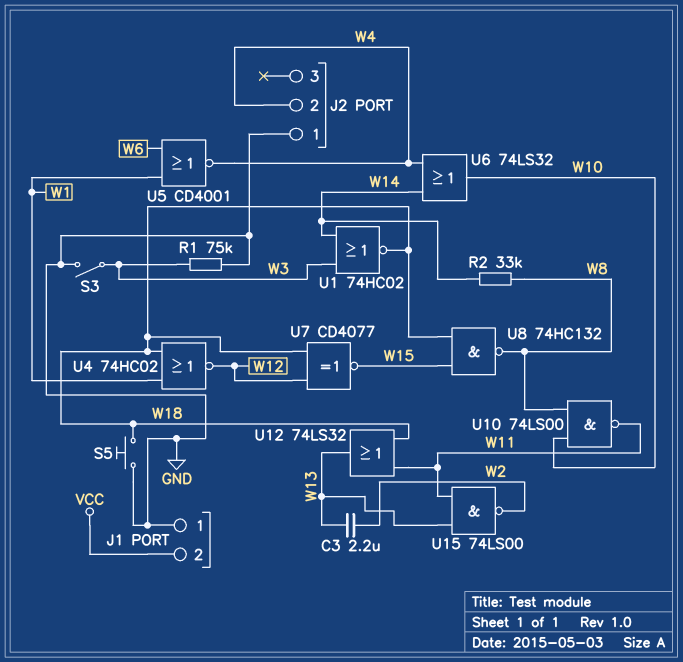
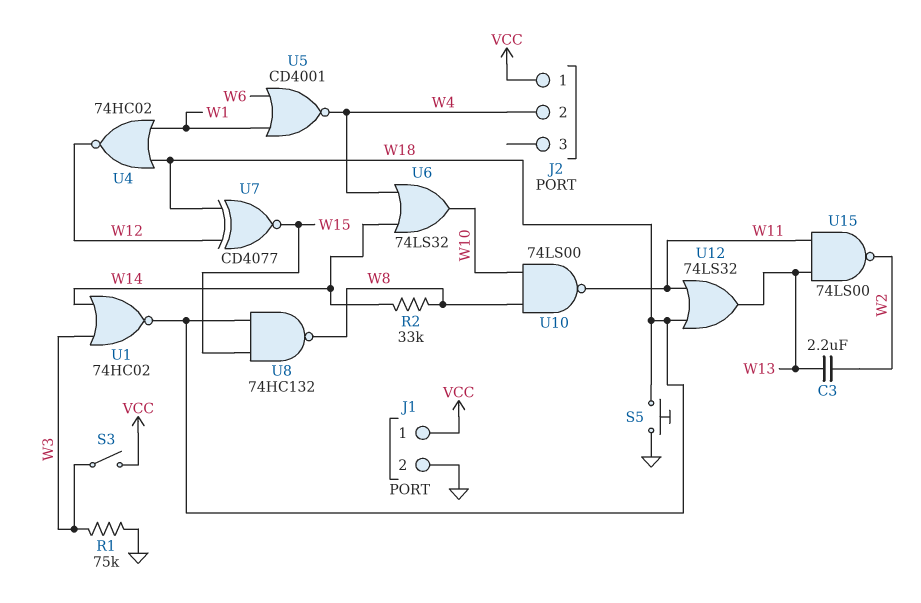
J1 pin 1: GND -> VCC
J1 pin 2: VCC -> GND
J2 pin 1: GND -> VCC
S3: switch (GND, W3) -> switch (VCC, W3)

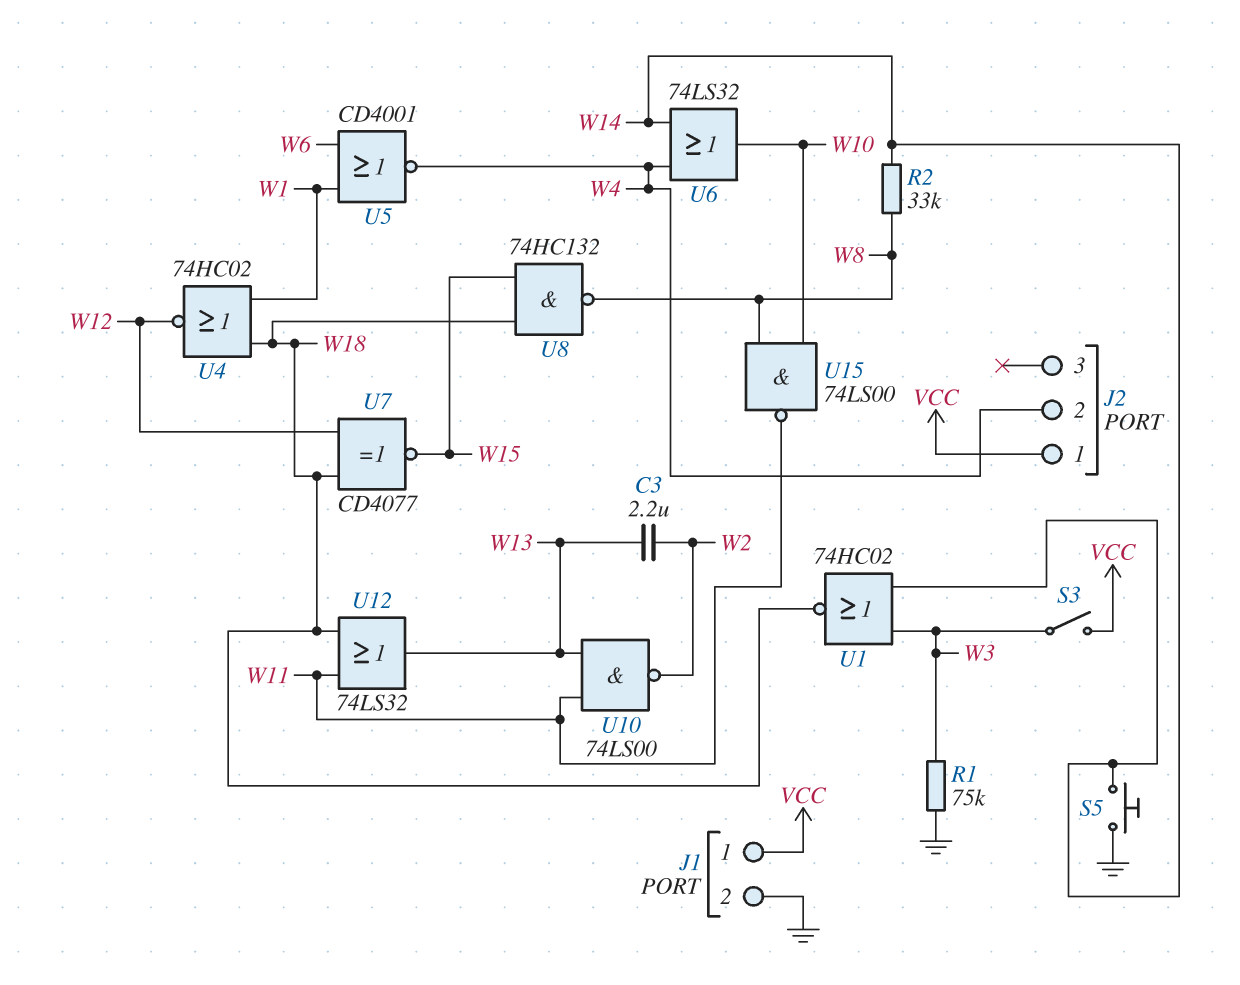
S5: button (GND, W18) -> button (GND, W14)
U10: NAND 74LS00 (in W8, in W10, out W11) -> NAND 74LS00 (in W11, in W13, out W2)
U15: NAND 74LS00 (in W11, in W13, out W2) -> NAND 74LS00 (in W8, in W10, out W11)

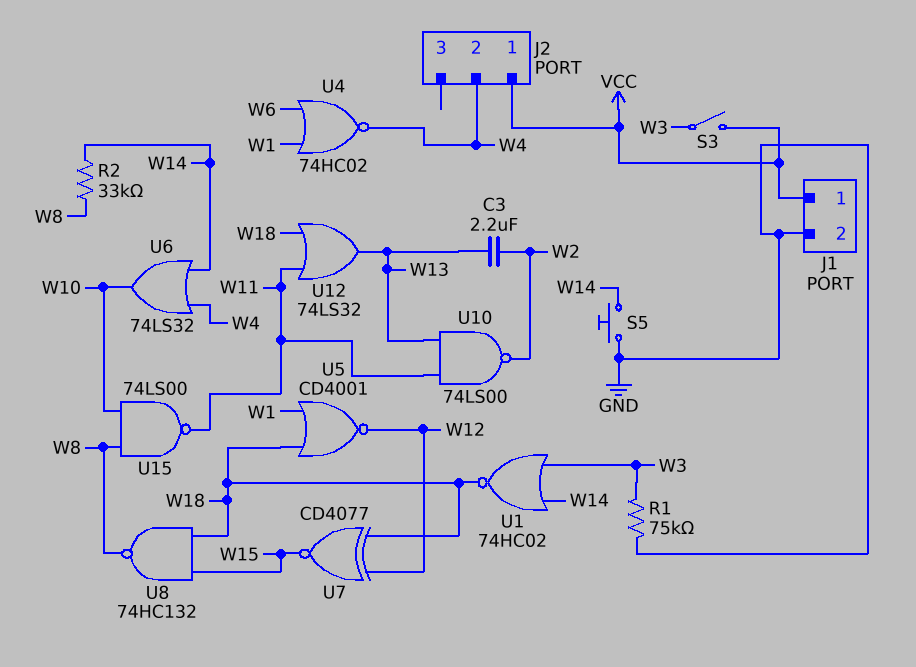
U4: NOR 74HC02 (in W1, in W18, out W12) -> NOR 74HC02 (in W1, in W6, out W4)
U5: NOR CD4001 (in W1, in W6, out W4) -> NOR CD4001 (in W1, in W18, out W12)

